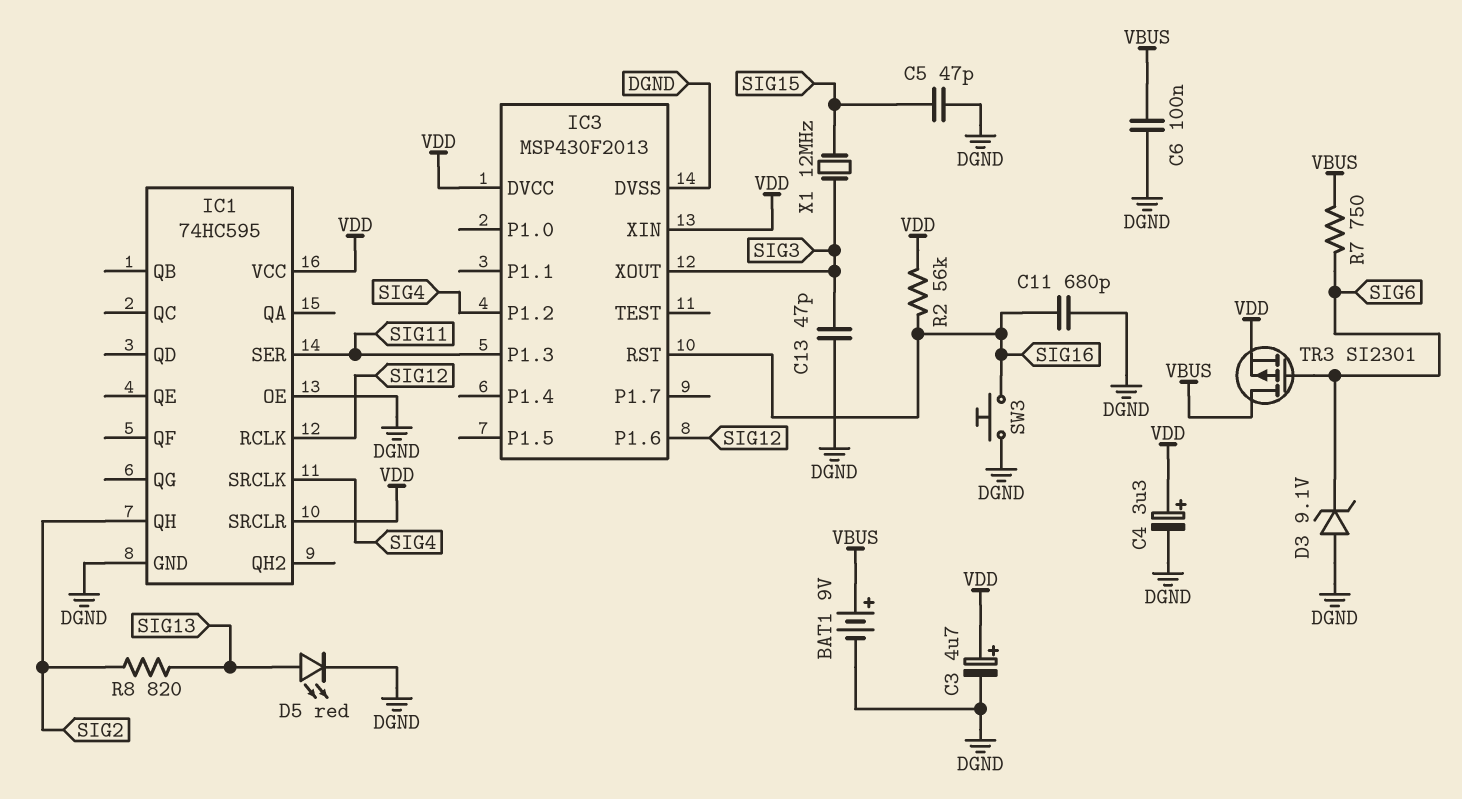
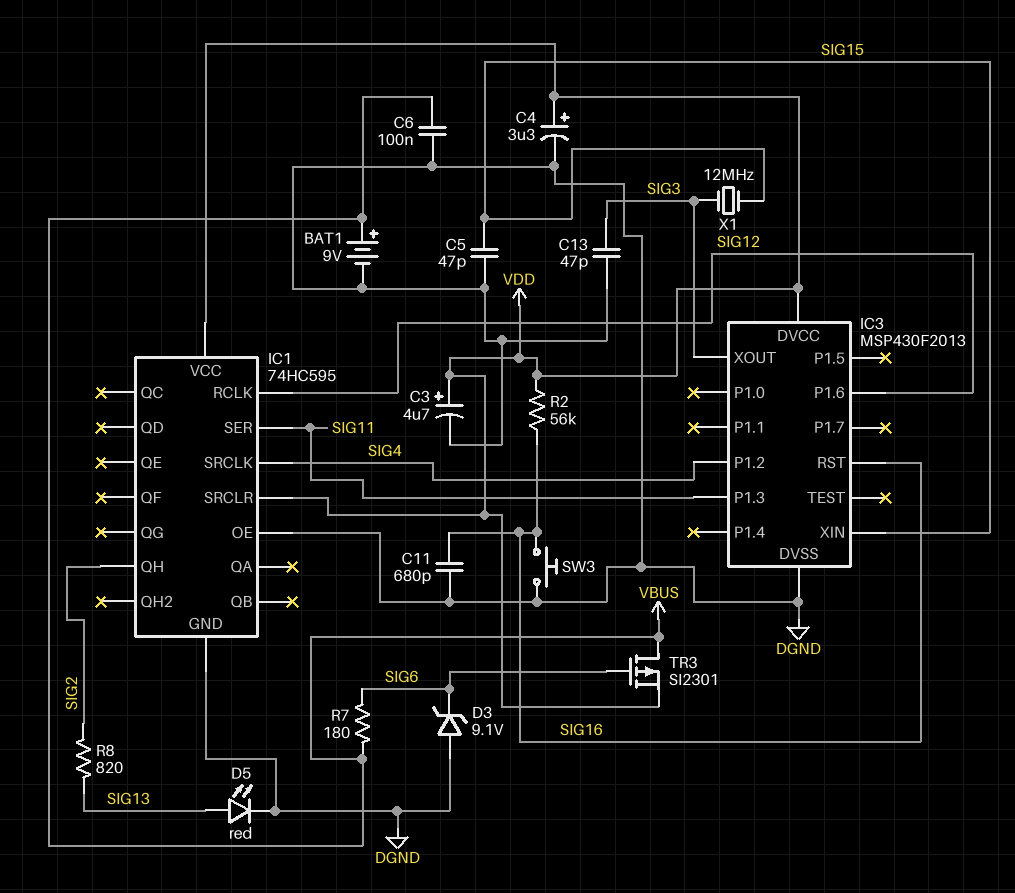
IC3 pin XIN: VDD -> SIG15
R7: 750 (SIG6, VBUS) -> 180 (SIG6, VBUS)

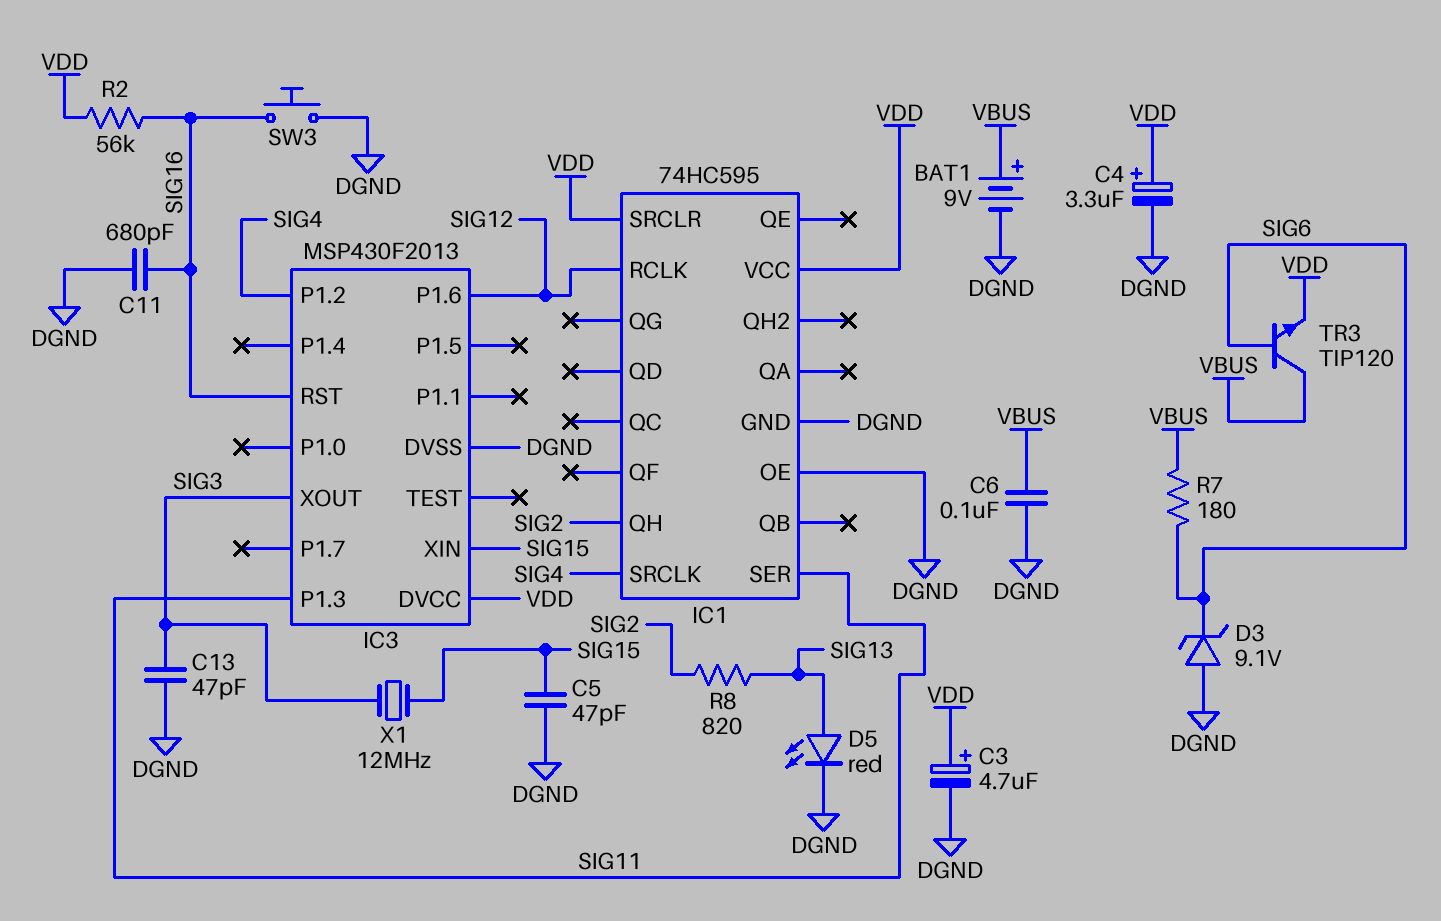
TR3: PMOS SI2301 (G SIG6, D VBUS, S VDD) -> NPN TIP120 (B SIG6, C VBUS, E VDD)

